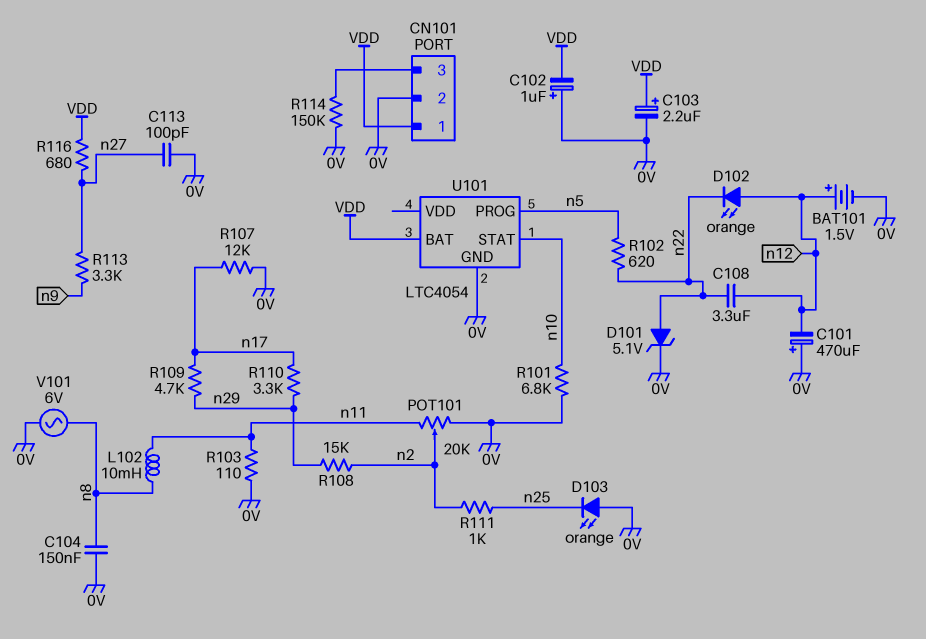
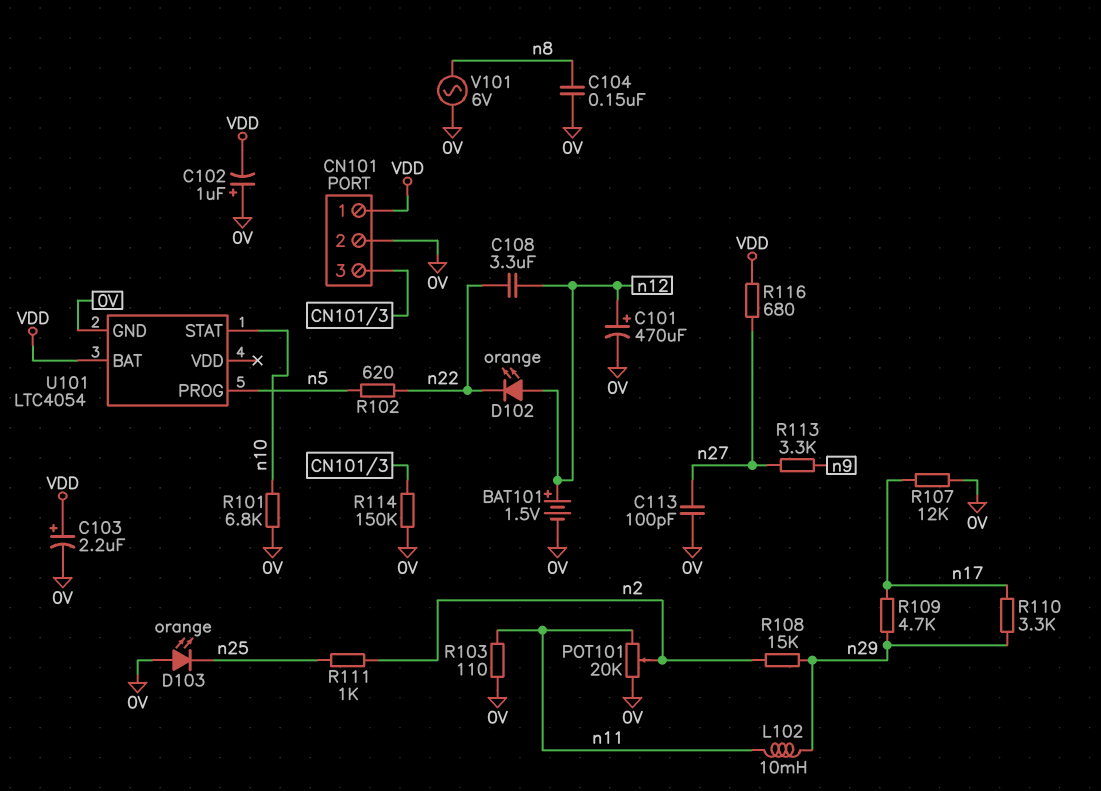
C101: 470uF (plus 0V, minus n12) -> 470uF (plus n12, minus 0V)
D101: zener 5.1V (A n22, K 0V) -> none
L102: 10mH (n8, n11) -> 10mH (n11, n29)

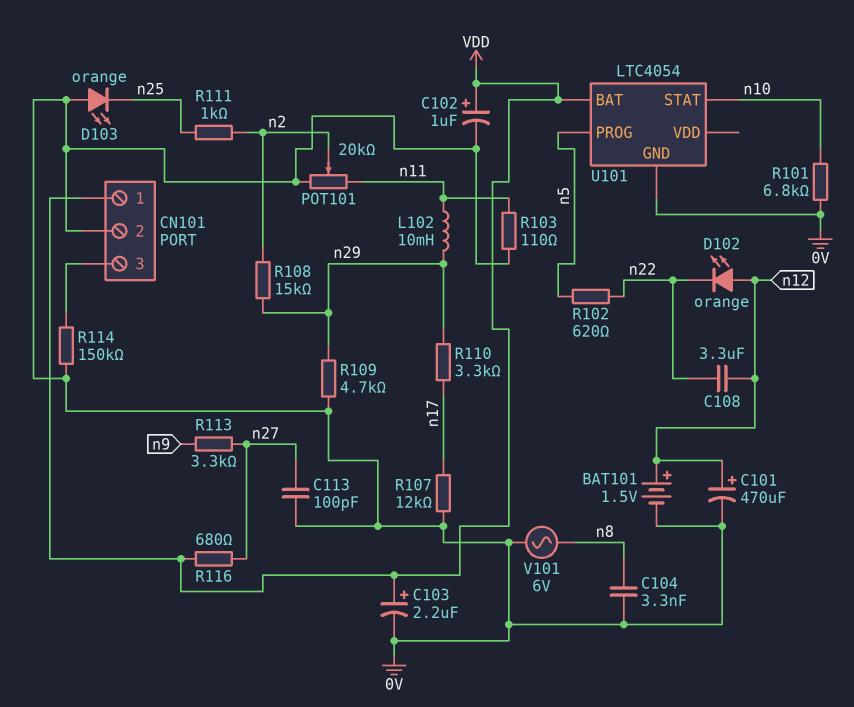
C102: 1uF (plus 0V, minus VDD) -> 1uF (plus VDD, minus 0V)
C104: 150nF (0V, n8) -> 3.3nF (0V, n8)
R109: 4.7k (n17, n29) -> 4.7k (0V, n29)

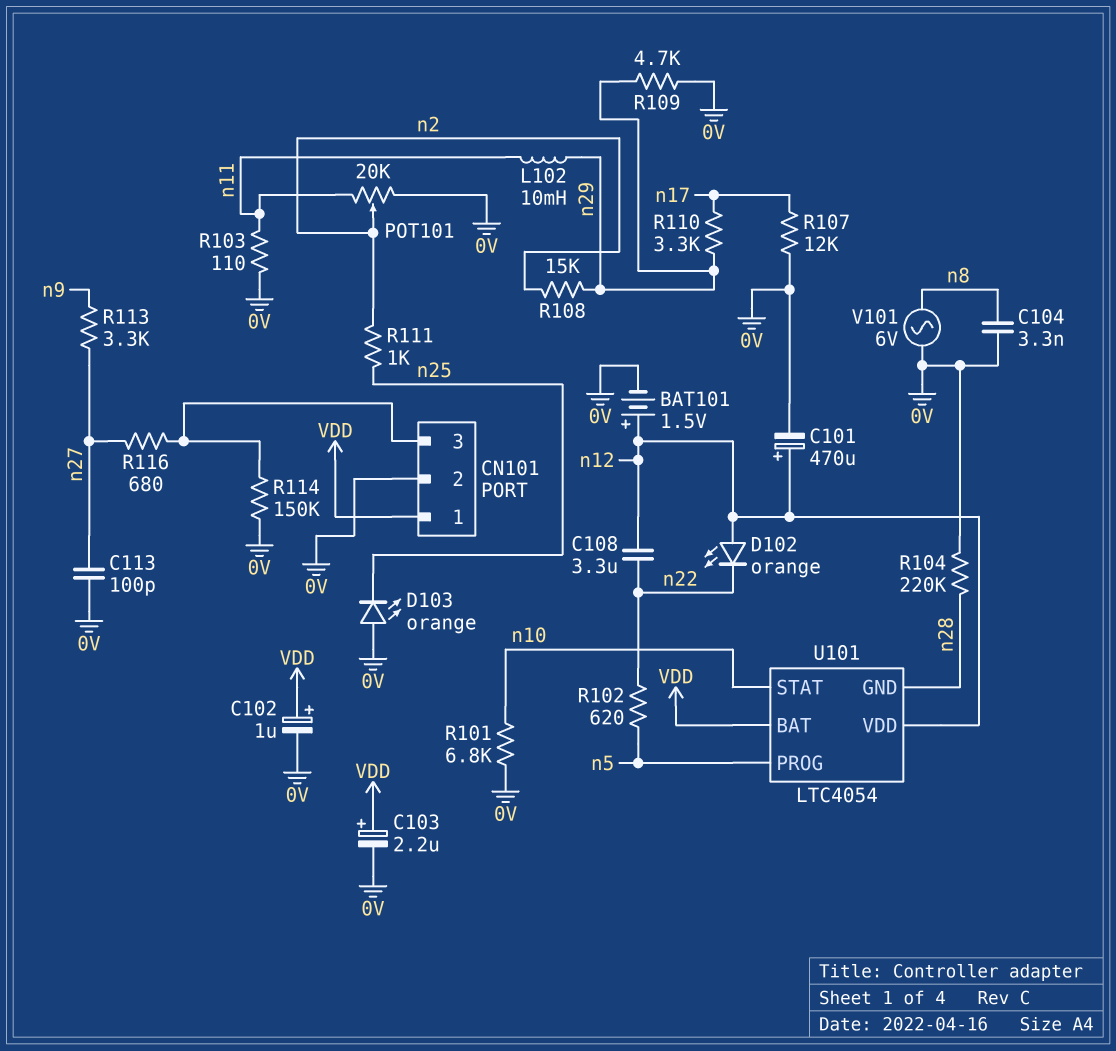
R104: none -> 220k (0V, n28)
R116: 680 (VDD, n27) -> 680 (CN101/3, n27)
U101 pin GND: 0V -> n28
U101 pin VDD: none -> n12

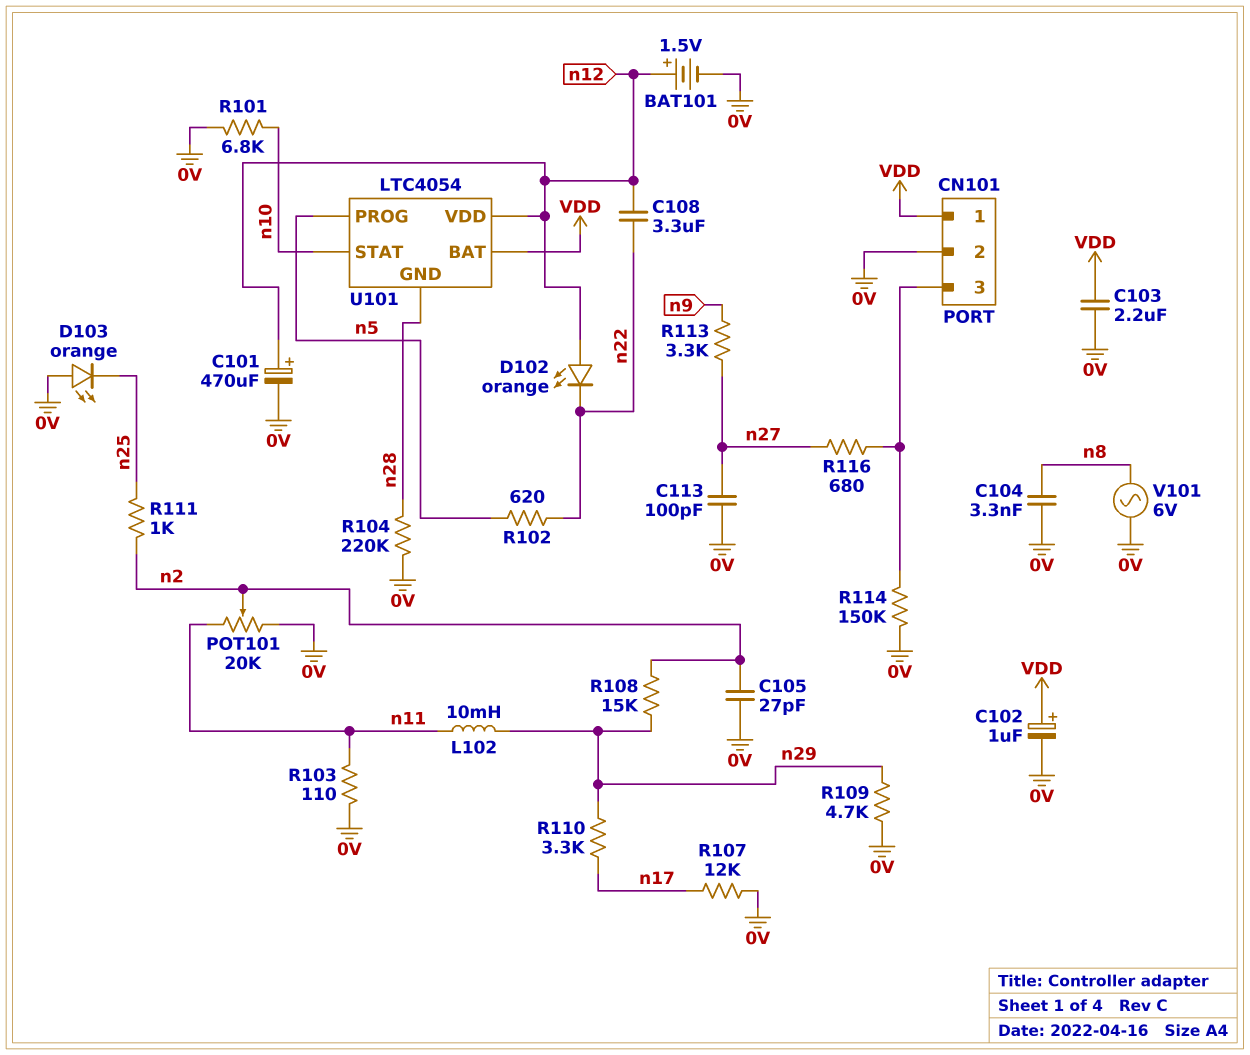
C103: 2.2uF (plus VDD, minus 0V) -> 2.2uF (0V, VDD)
C105: none -> 27pF (0V, n2)

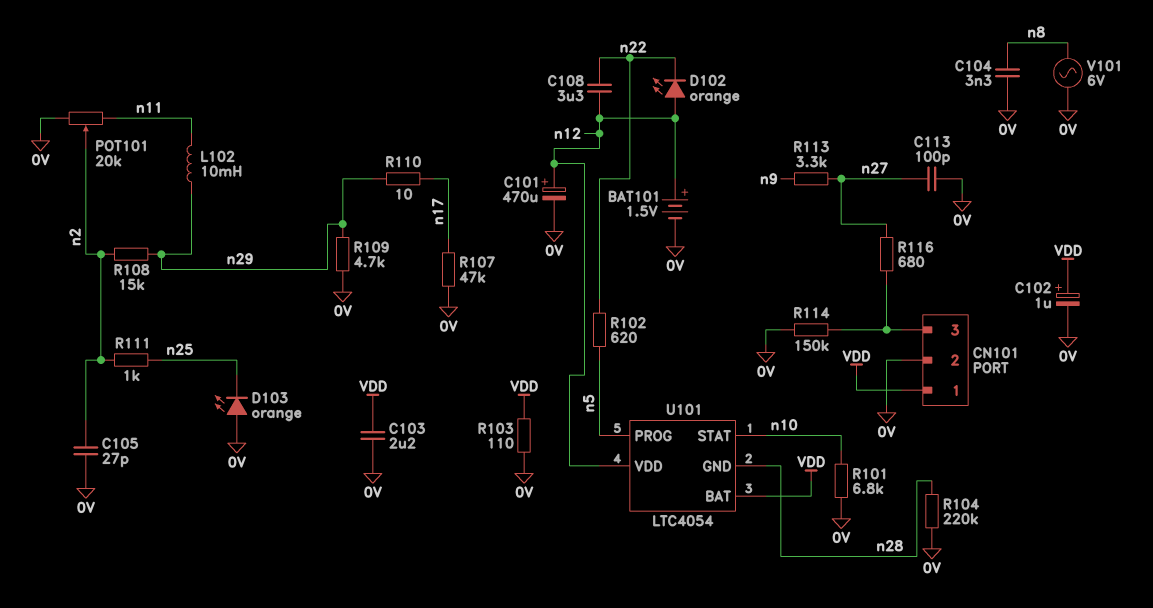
R103: 110 (0V, n11) -> 110 (0V, VDD)
R107: 12k (0V, n17) -> 47k (0V, n17)
R110: 3.3k (n17, n29) -> 10 (n17, n29)

